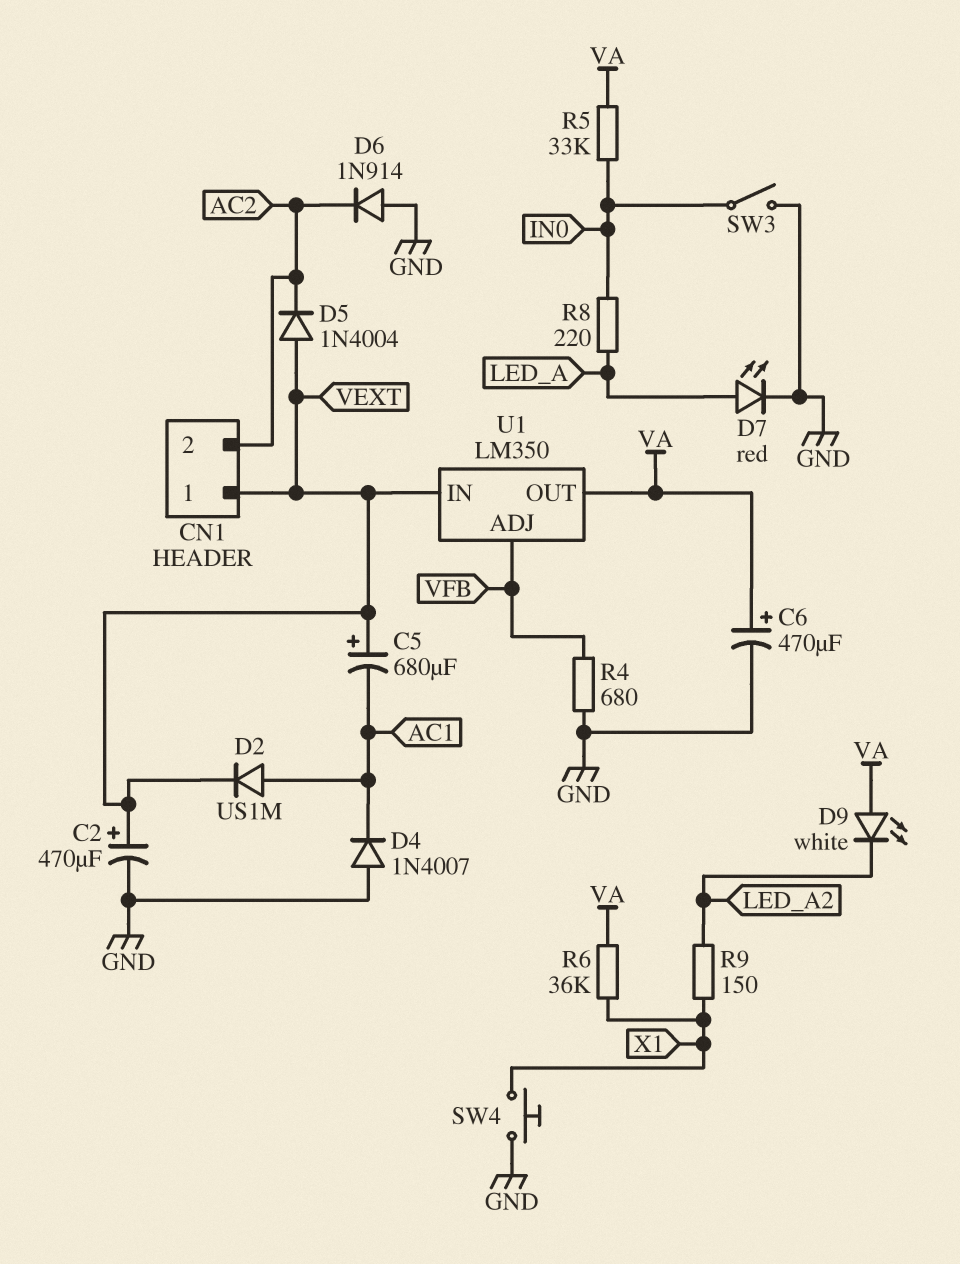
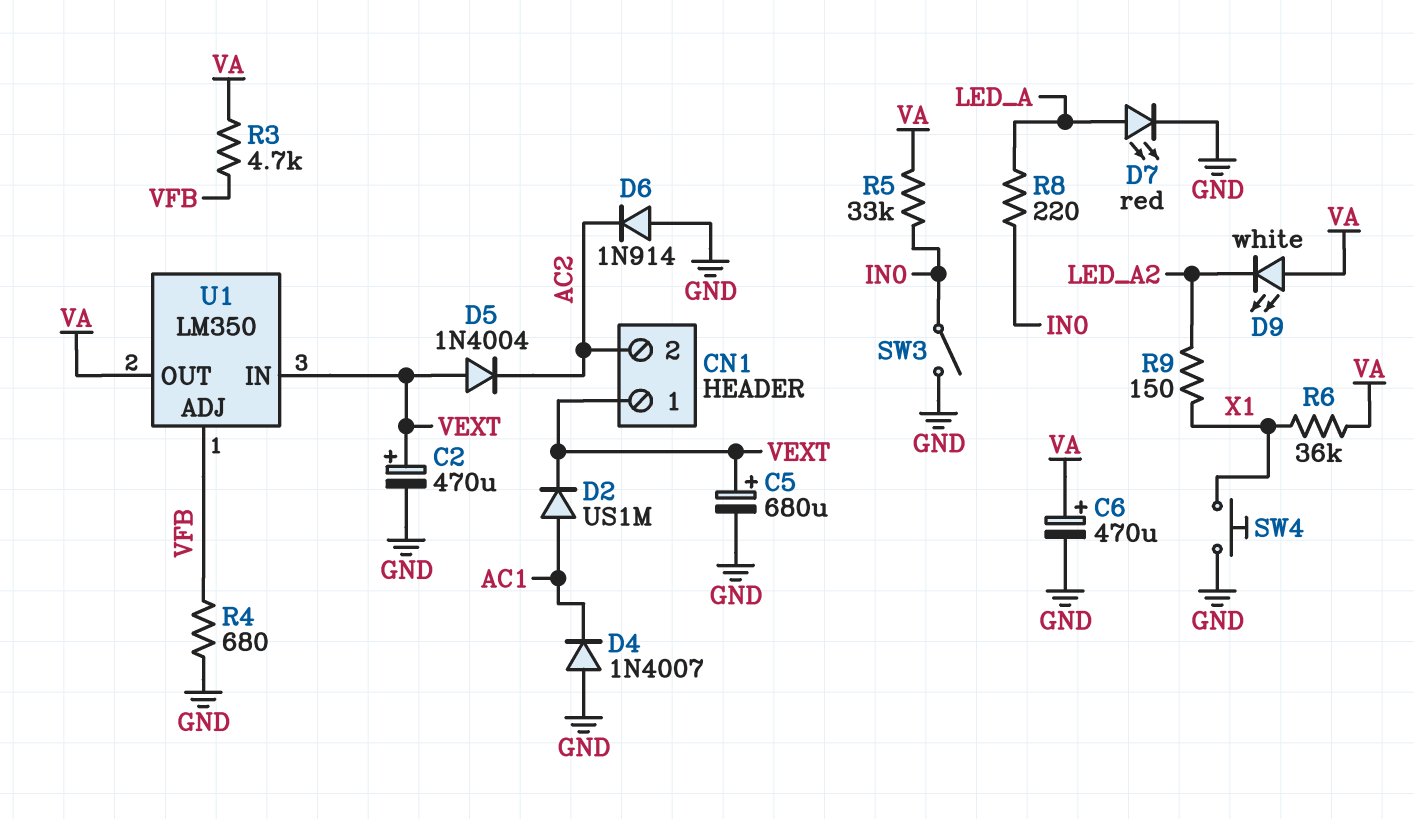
C5: 680uF (plus VEXT, minus AC1) -> 680uF (plus VEXT, minus GND)
R3: none -> 4.7k (VA, VFB)

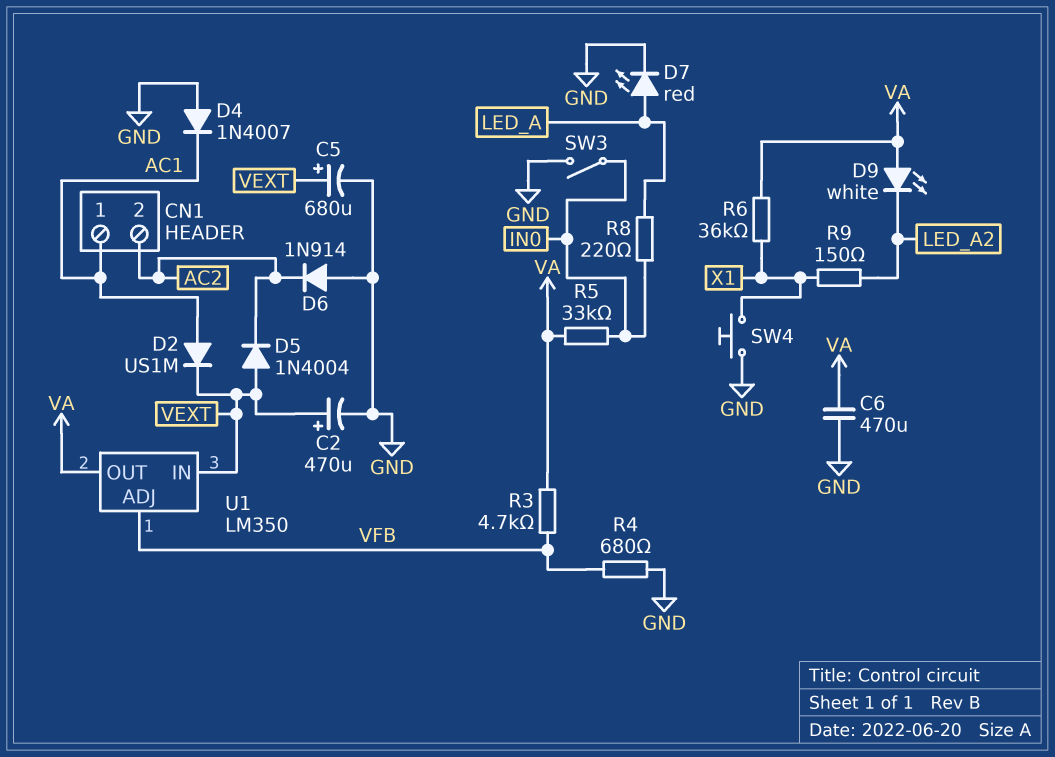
C6: 470uF (plus VA, minus GND) -> 470uF (GND, VA)
CN1 pin 1: VEXT -> AC1

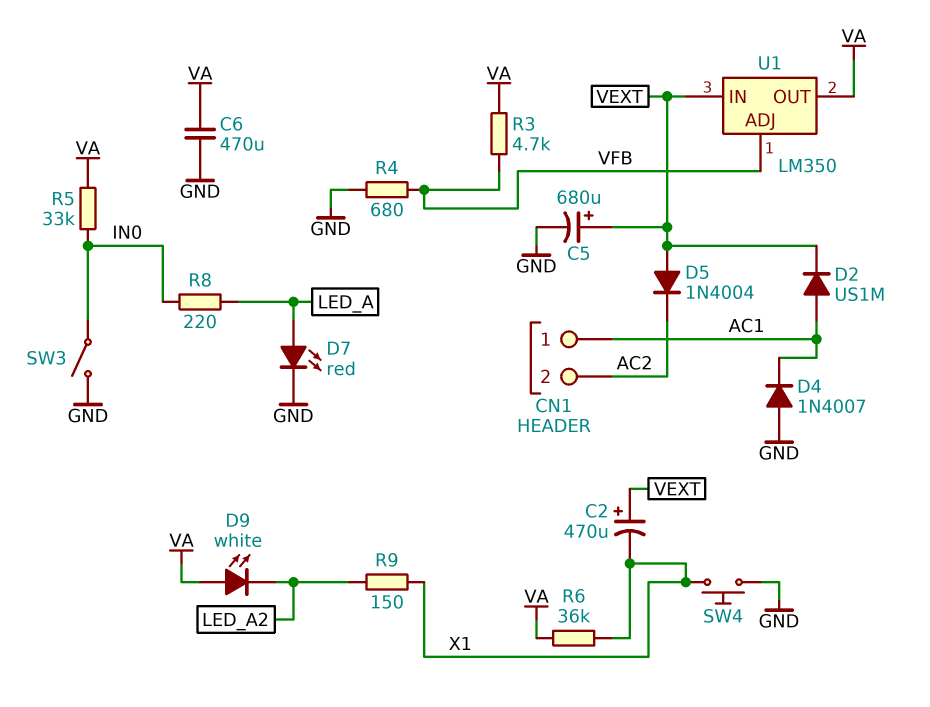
C2: 470uF (plus VEXT, minus GND) -> 470uF (plus VEXT, minus X1)
D6: diode 1N914 (A GND, K AC2) -> none

